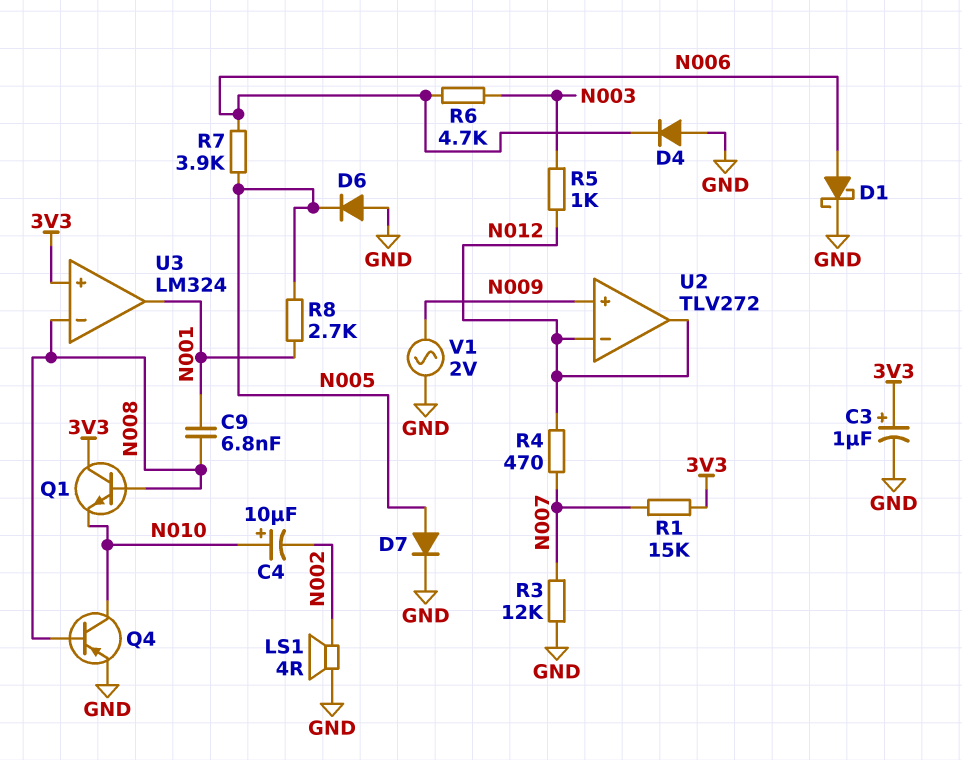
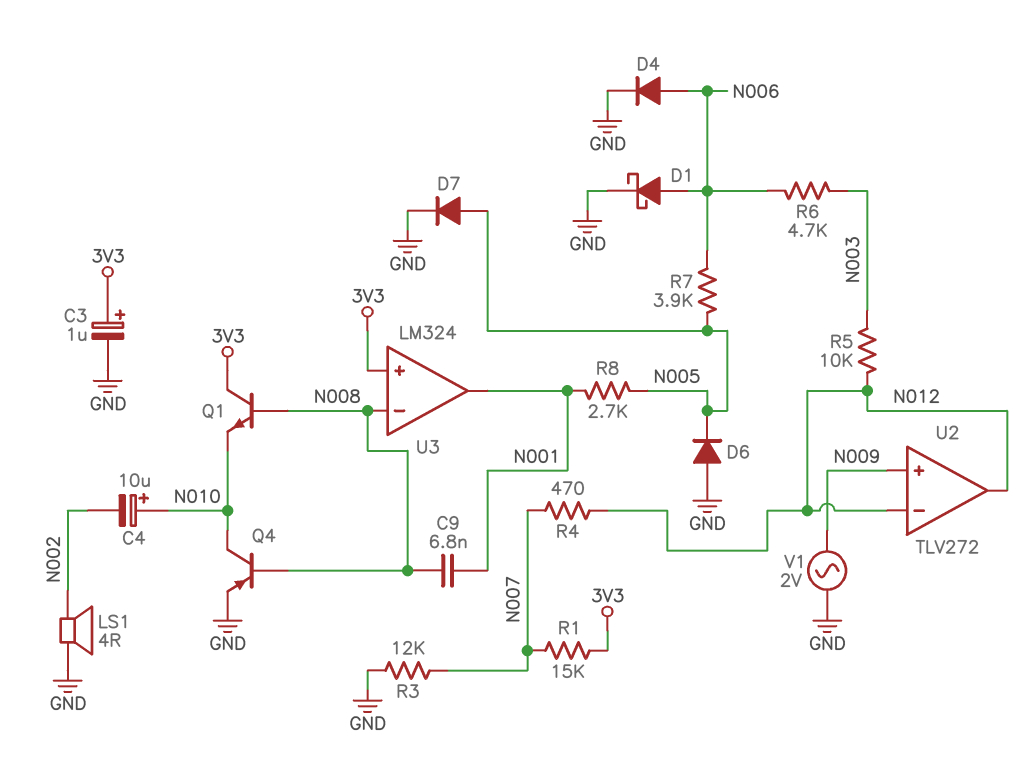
D4: diode (A GND, K N006) -> diode (A N006, K GND)
R5: 1k (N003, N012) -> 10k (N003, N012)

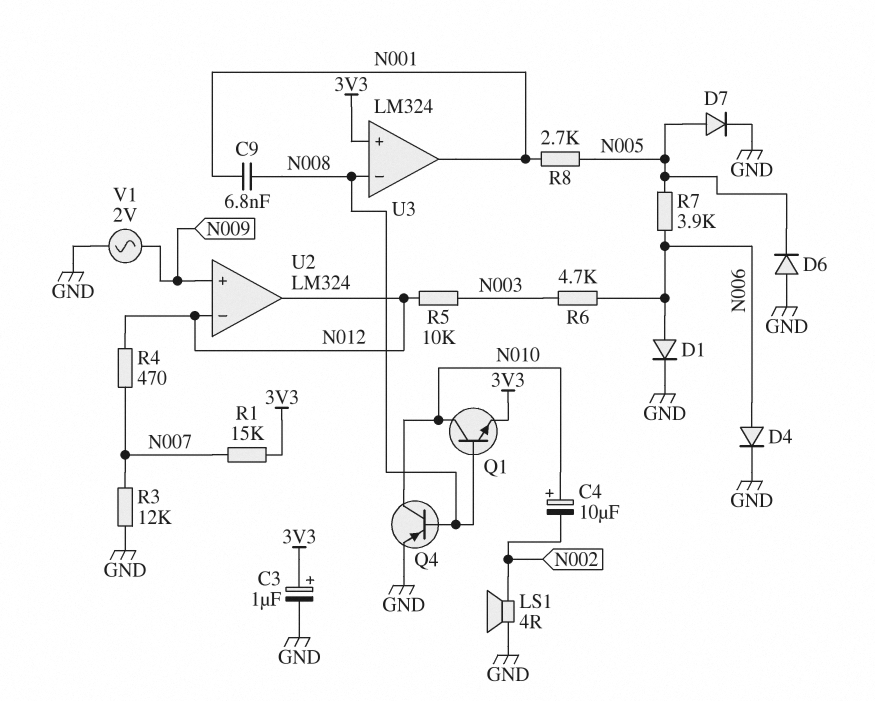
D1: schottky (A N006, K GND) -> diode (A N006, K GND)
Q1: NPN (B N008, C 3V3, E N010) -> NPN (B N008, C N010, E 3V3)
U2: TLV272 -> LM324

